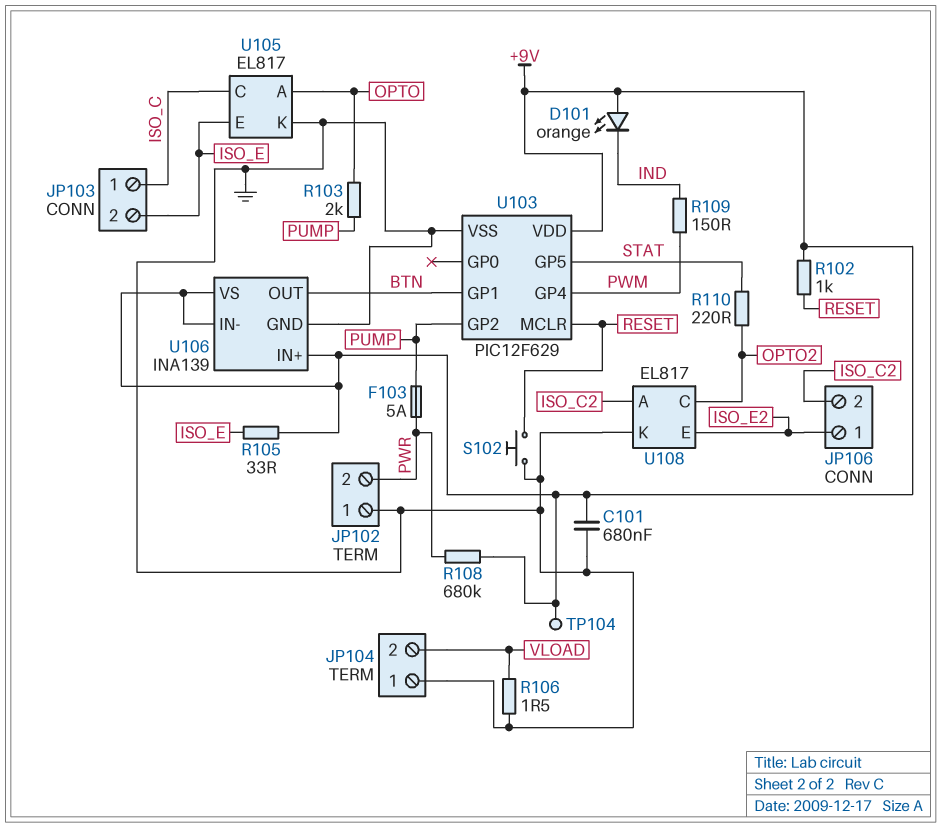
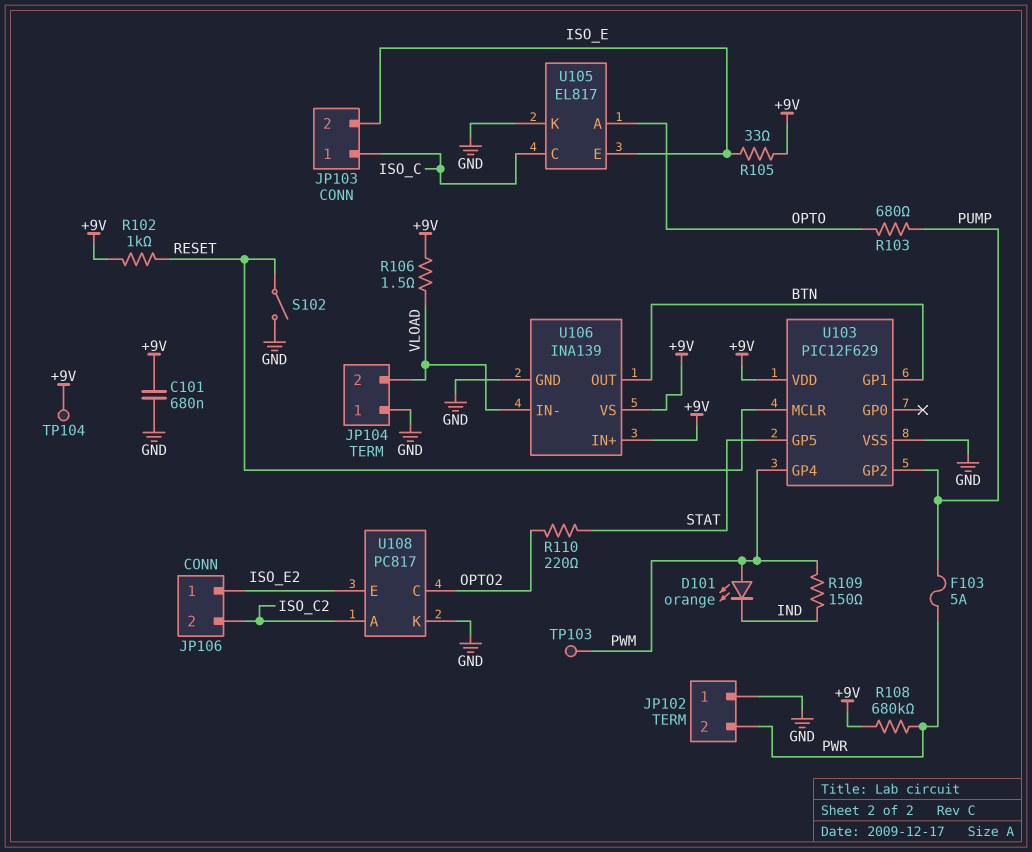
D101: LED orange (A +9V, K IND) -> LED orange (A PWM, K IND)
R103: 2k (OPTO, PUMP) -> 680 (OPTO, PUMP)
R106: 1.5 (GND, VLOAD) -> 1.5 (+9V, VLOAD)
S102: button (GND, RESET) -> switch (GND, RESET)
TP103: none -> test point (PWM)
U106 pin IN-: +9V -> VLOAD
U108: EL817 -> PC817

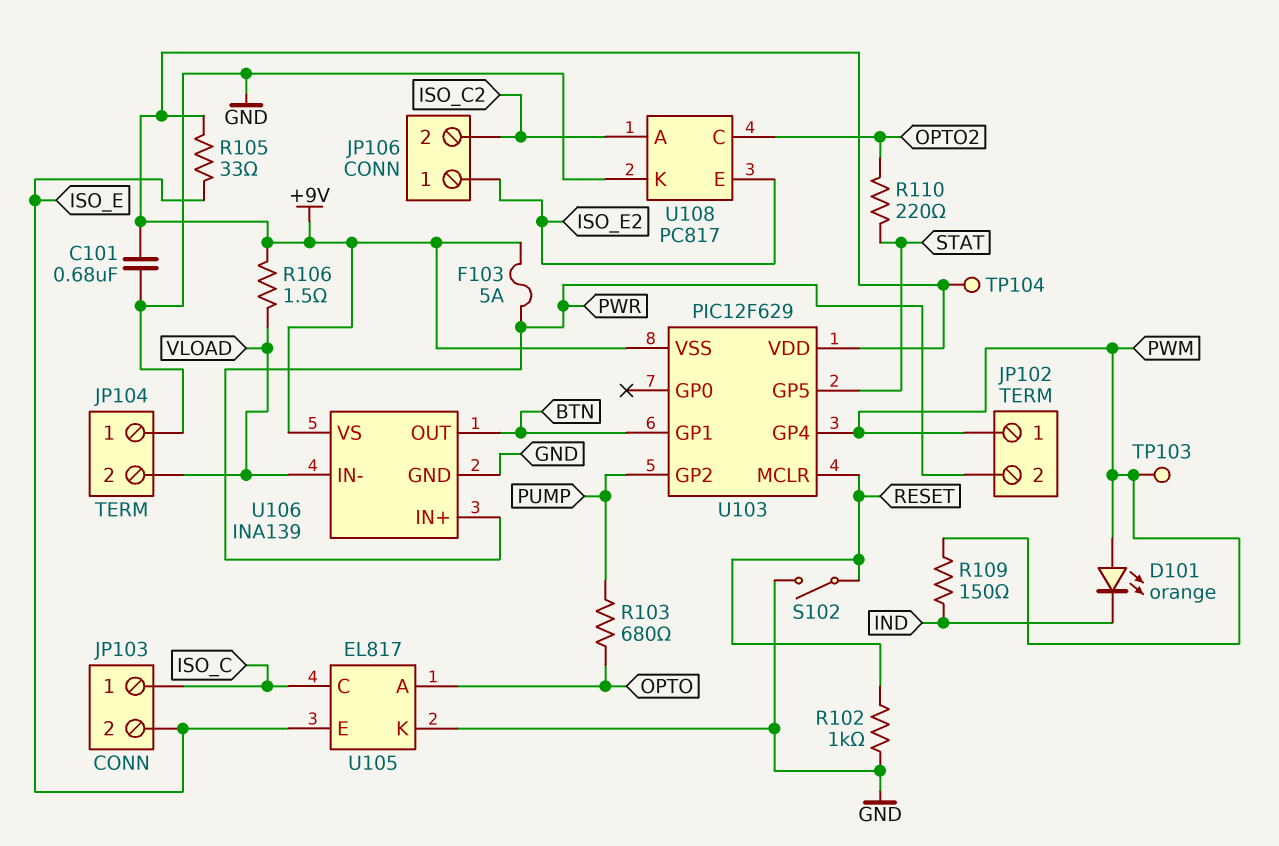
F103: 5A (PUMP, PWR) -> 5A (+9V, PWR)
JP102 pin 1: GND -> PWM
R102: 1k (+9V, RESET) -> 1k (GND, RESET)
R108: 680k (+9V, PWR) -> none
U103 pin VSS: GND -> +9V
U106 pin IN+: +9V -> PWR

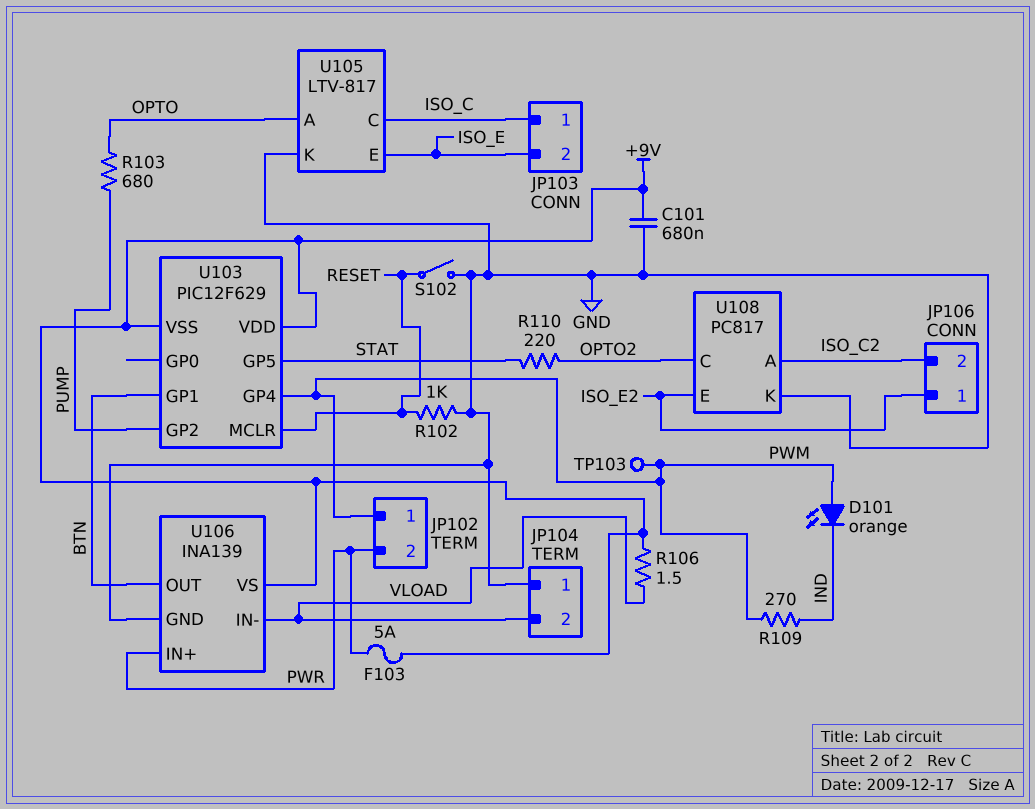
R105: 33 (+9V, ISO_E) -> none
R109: 150 (IND, PWM) -> 270 (IND, PWM)
TP104: test point (+9V) -> none
U105: EL817 -> LTV-817

